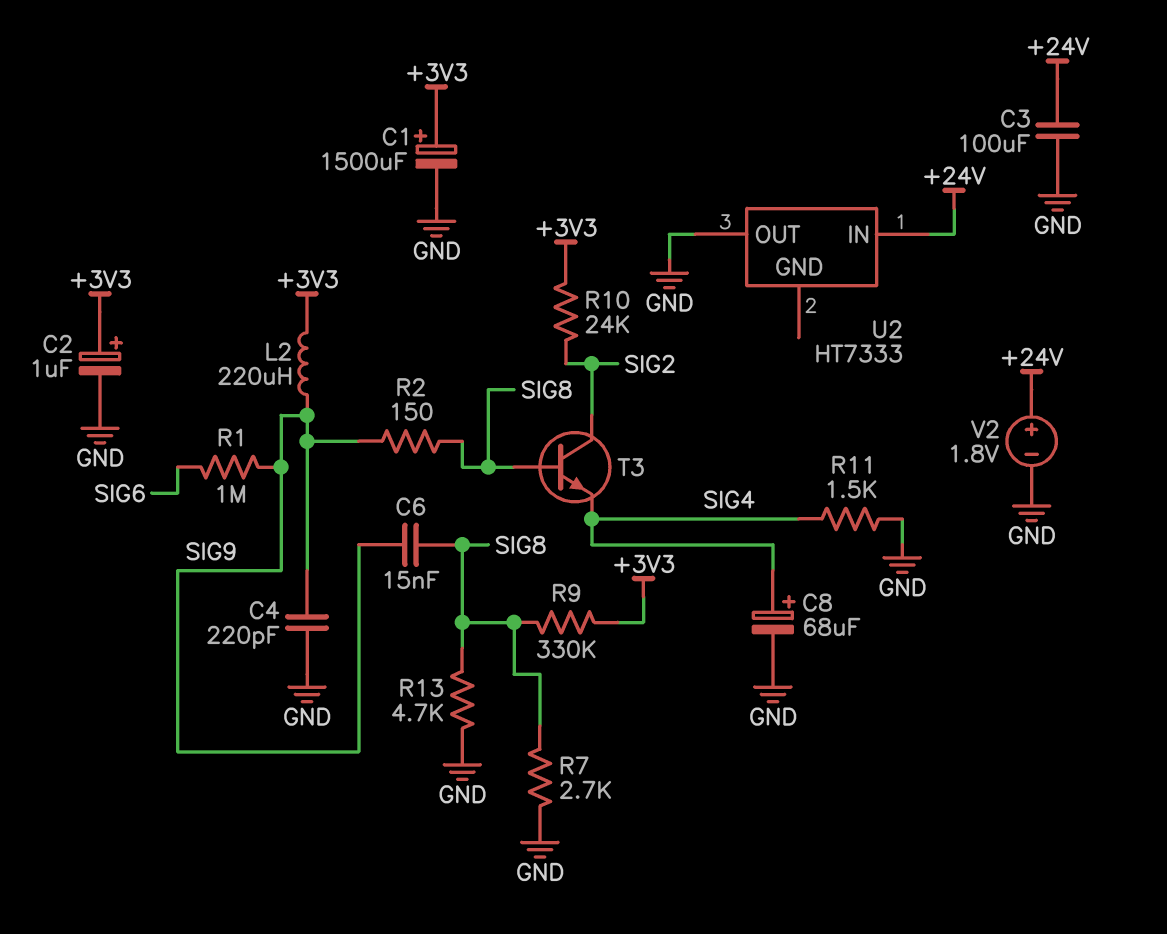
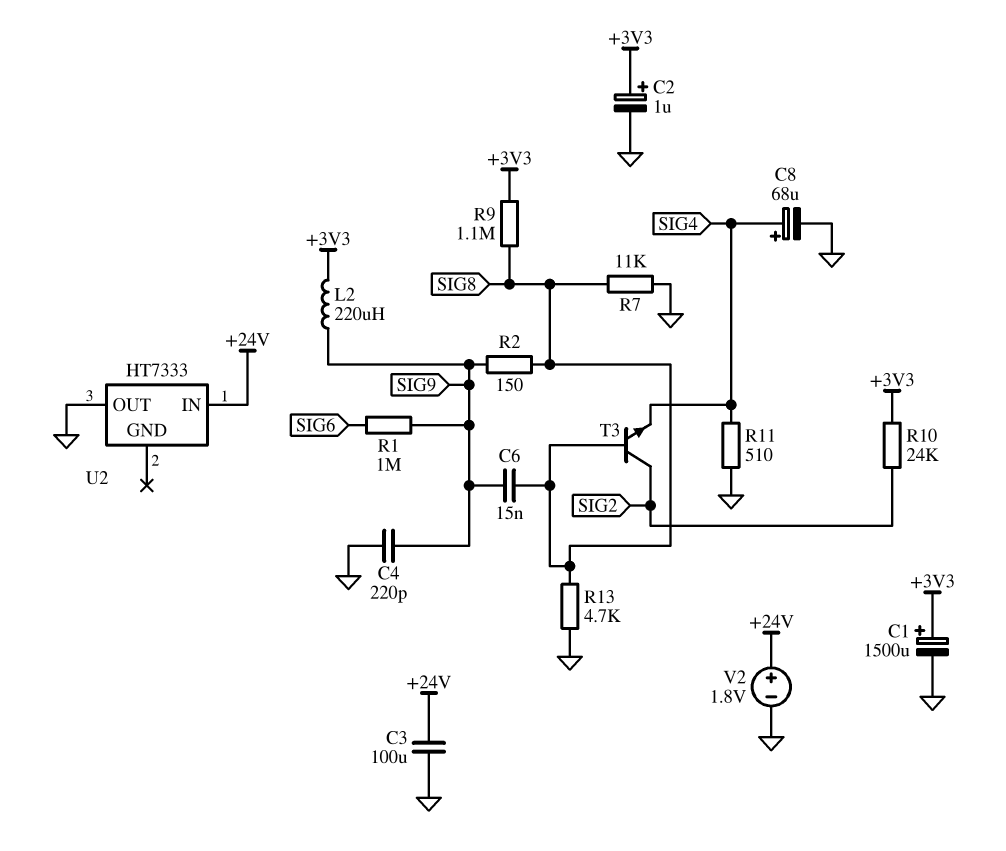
R7: 2.7k (GND, SIG8) -> 11k (GND, SIG8)
R9: 330k (+3V3, SIG8) -> 1.1M (+3V3, SIG8)
R11: 1.5k (GND, SIG4) -> 510 (GND, SIG4)

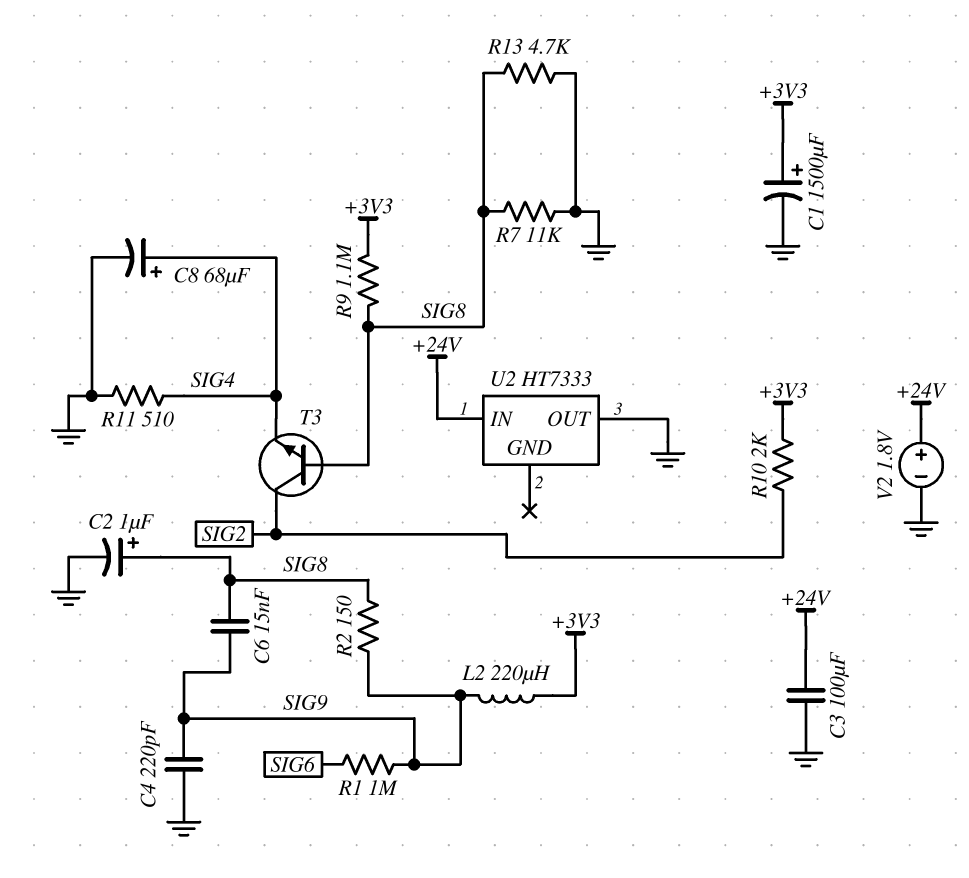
C2: 1uF (plus +3V3, minus GND) -> 1uF (plus SIG8, minus GND)
R10: 24k (+3V3, SIG2) -> 2k (+3V3, SIG2)

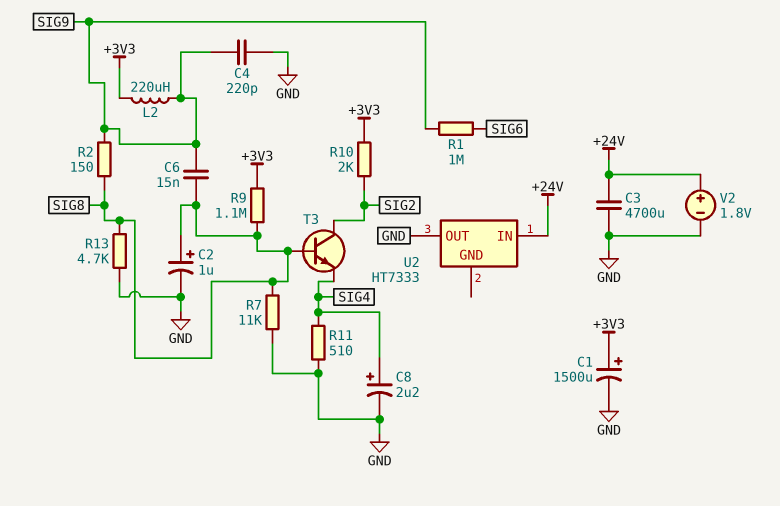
C3: 100uF (+24V, GND) -> 4700uF (+24V, GND)
C8: 68uF (plus SIG4, minus GND) -> 2.2uF (plus SIG4, minus GND)

